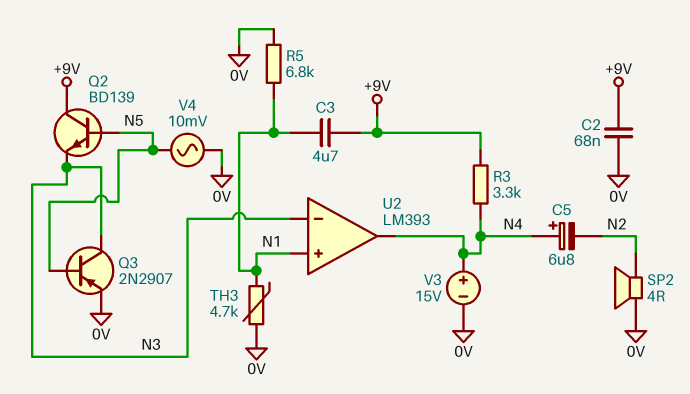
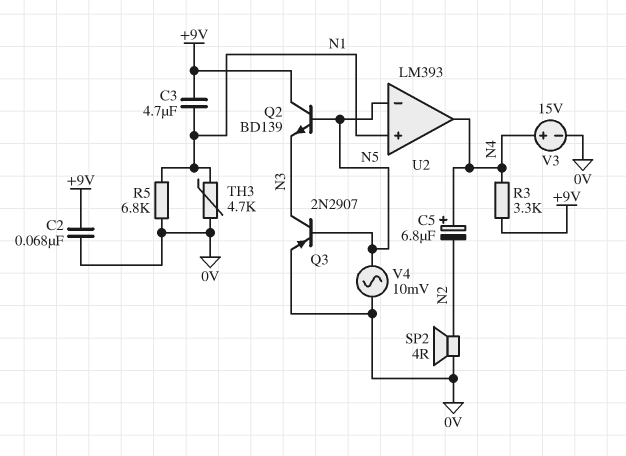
U2 pin in-: N3 -> N5

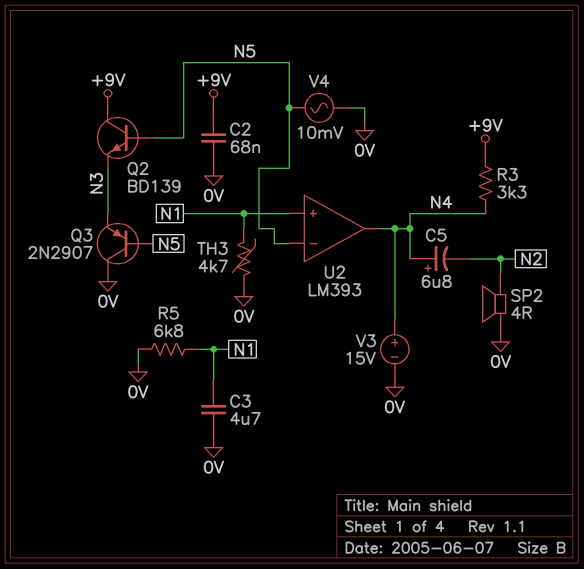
C3: 4.7uF (+9V, N1) -> 4.7uF (0V, N1)
Q3: PNP 2N2907 (B N5, C N3, E 0V) -> PNP 2N2907 (B N5, C 0V, E N3)

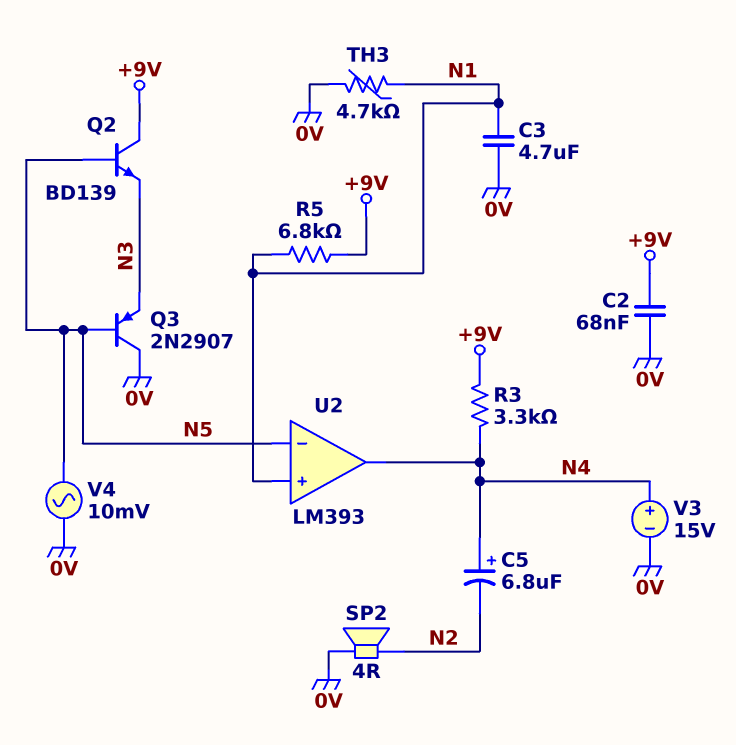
R5: 6.8k (0V, N1) -> 6.8k (+9V, N1)

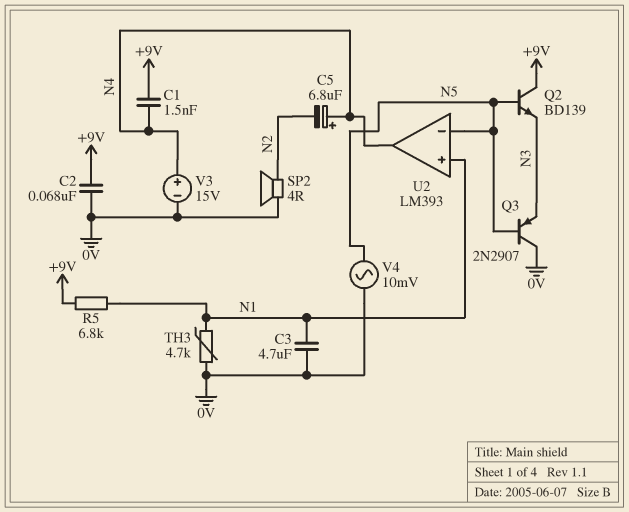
C1: none -> 1.5nF (+9V, N4)
R3: 3.3k (+9V, N4) -> none

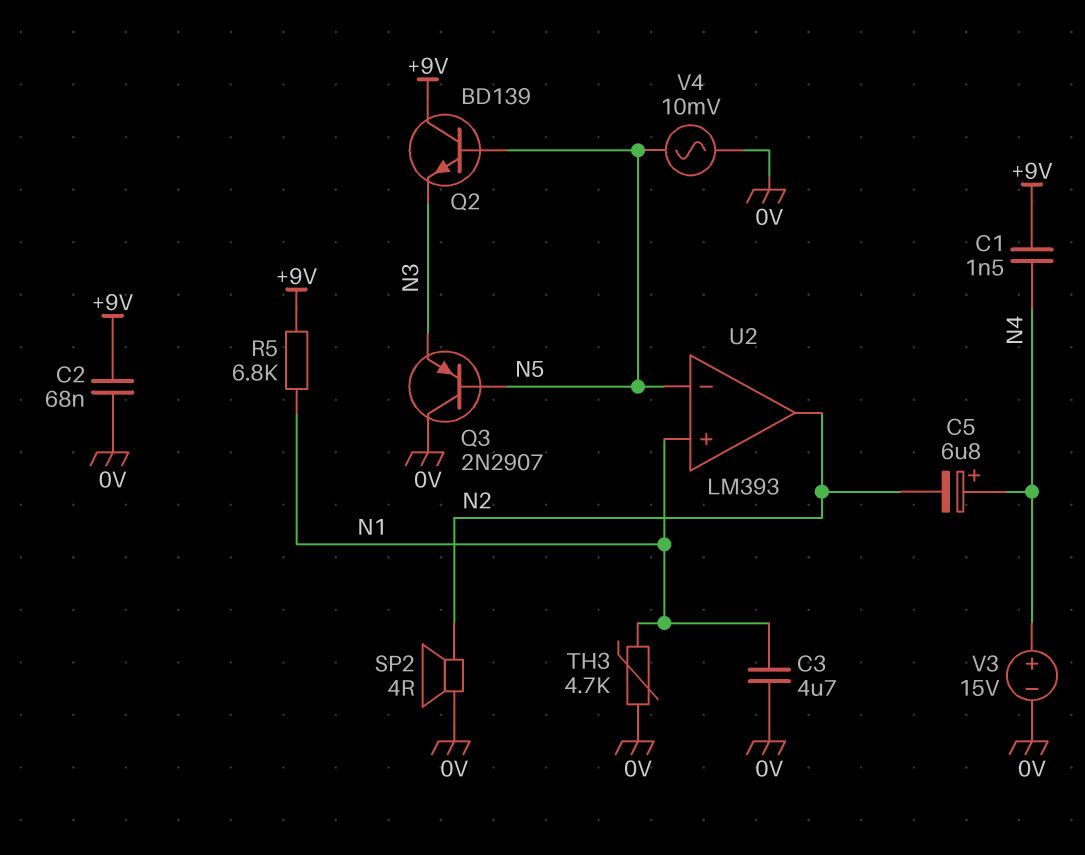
U2 pin out: N4 -> N2

